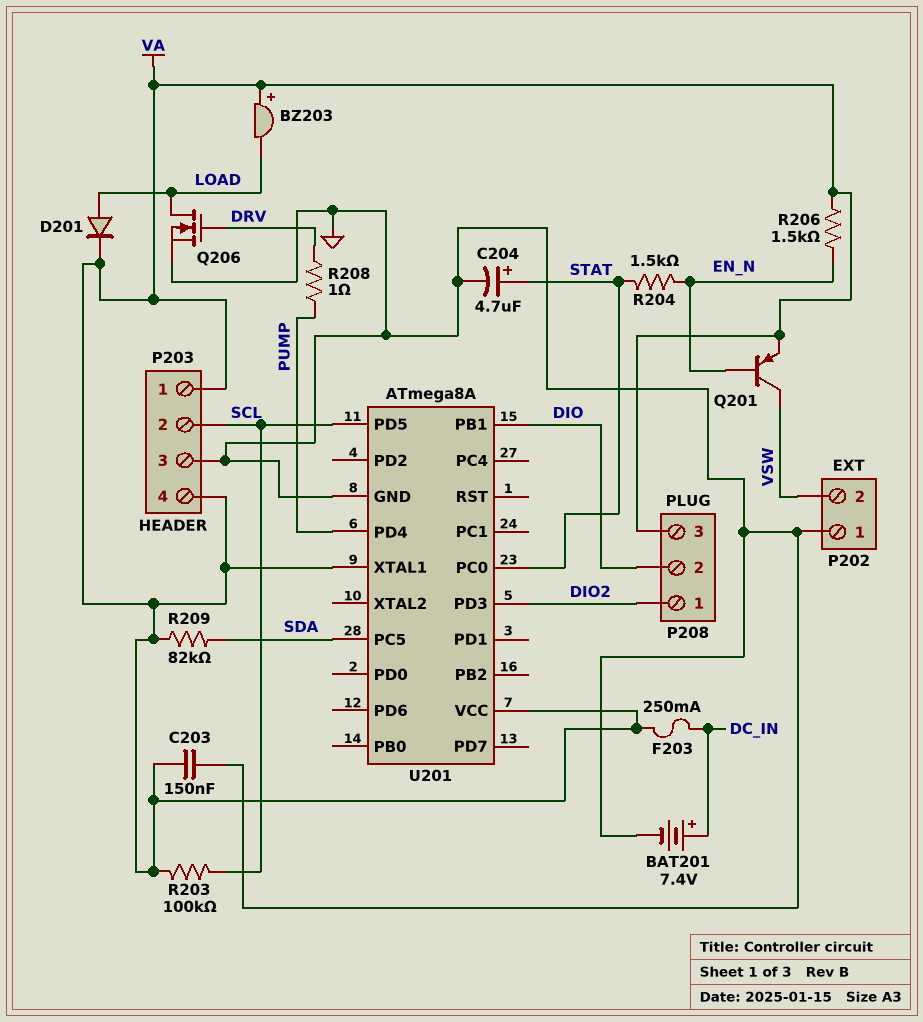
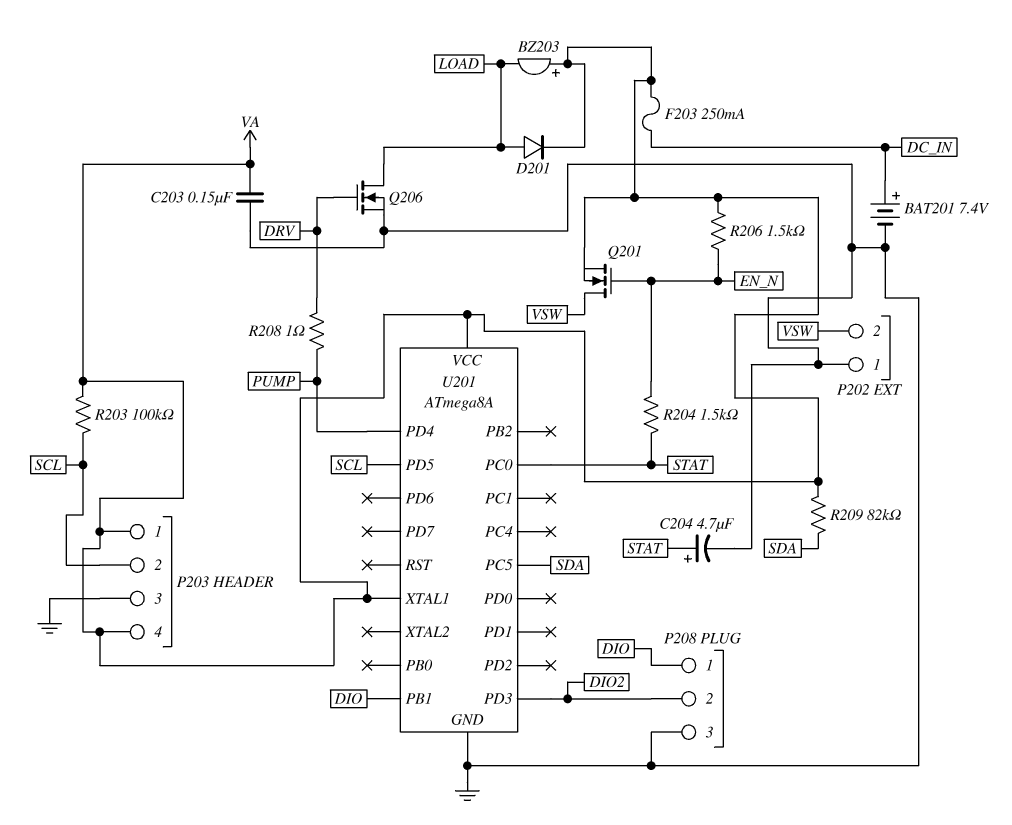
P208 pin 1: DIO2 -> DIO
P208 pin 2: DIO -> DIO2
P208 pin 3: VA -> GND
Q201: PNP (B EN_N, C VSW, E VA) -> NMOS (G EN_N, D VSW, S VA)

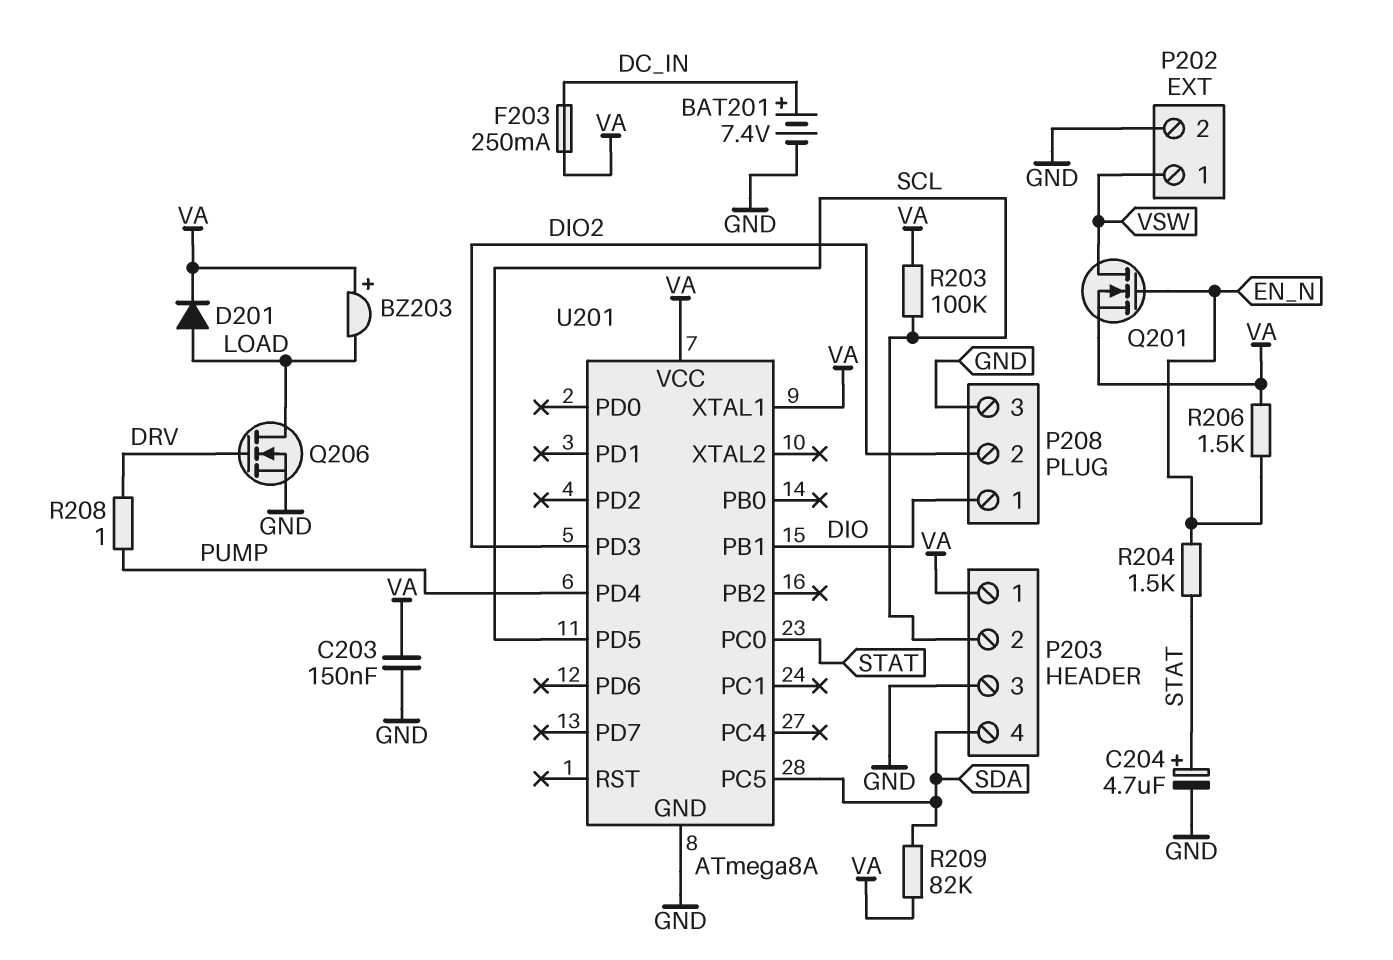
P202 pin 1: GND -> VSW
P202 pin 2: VSW -> GND
P203 pin 4: VA -> SDA

